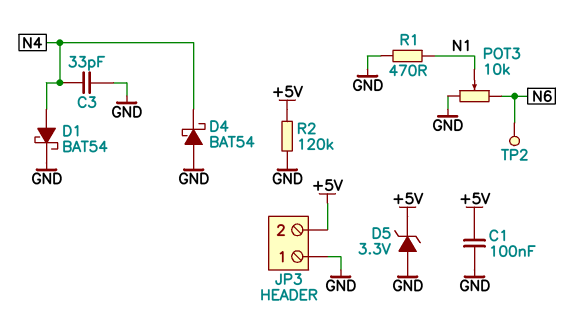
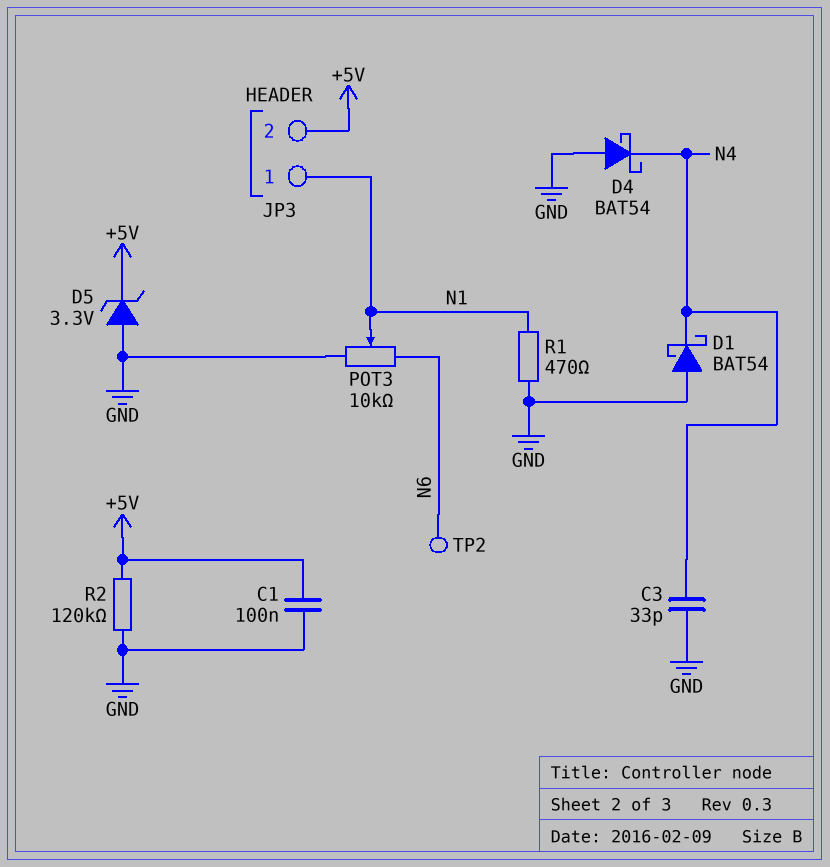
D1: schottky BAT54 (A N4, K GND) -> schottky BAT54 (A GND, K N4)
JP3 pin 1: GND -> N1

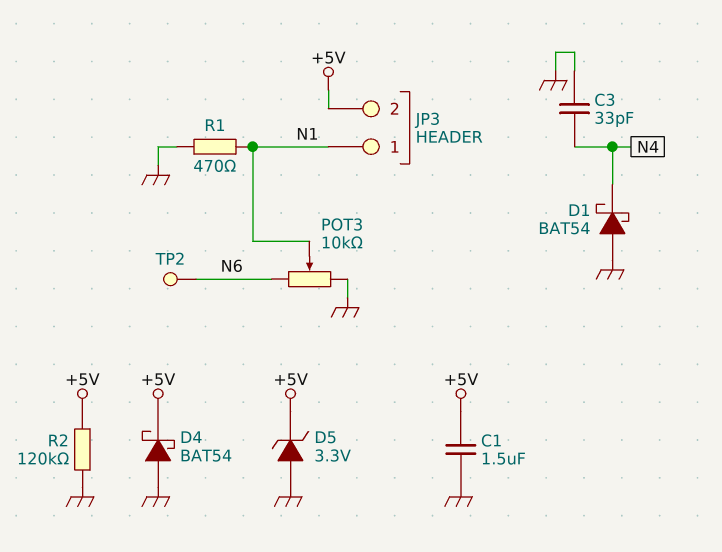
C1: 100nF (+5V, GND) -> 1.5uF (+5V, GND)
D4: schottky BAT54 (A GND, K N4) -> schottky BAT54 (A GND, K +5V)

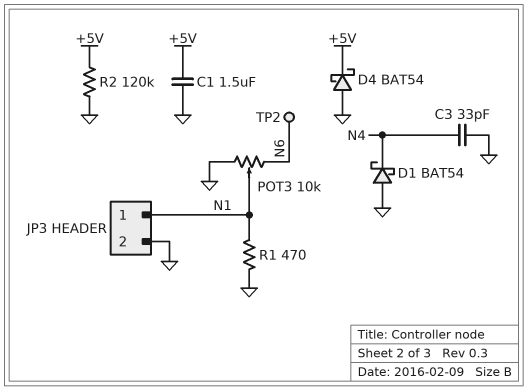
D5: zener 3.3V (A GND, K +5V) -> none
JP3 pin 2: +5V -> GND

